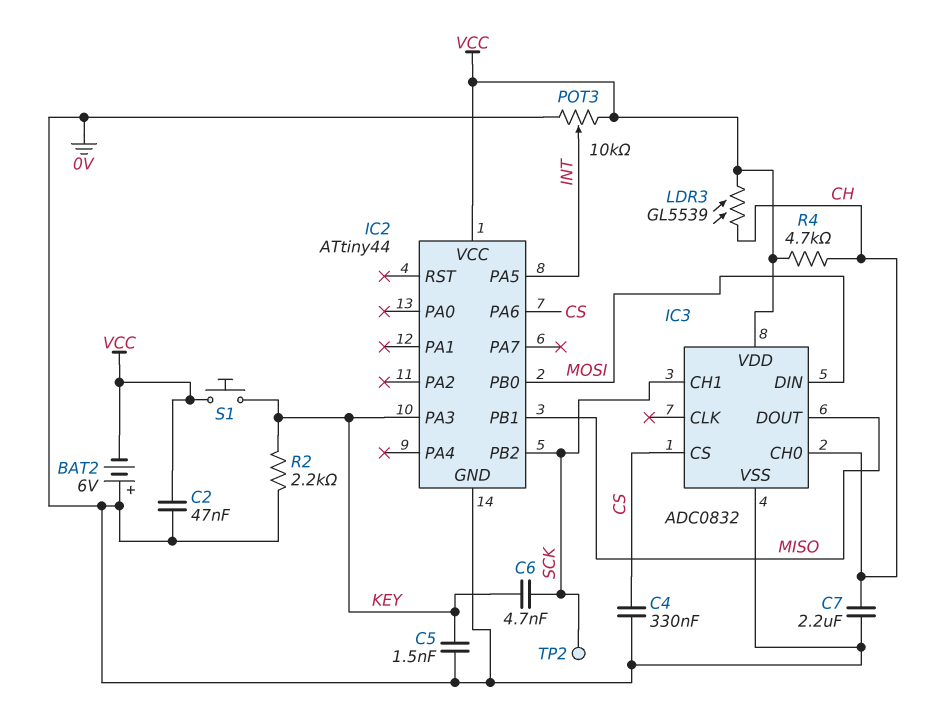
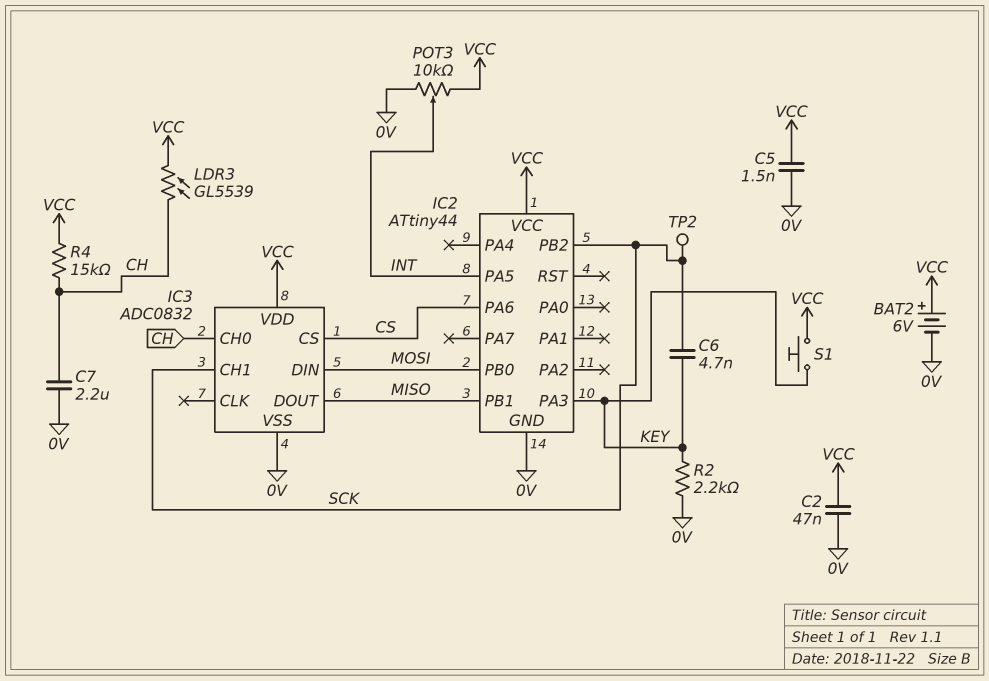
BAT2: 6V (plus 0V, minus VCC) -> 6V (plus VCC, minus 0V)
C4: 330nF (0V, CS) -> none
C5: 1.5nF (0V, KEY) -> 1.5nF (0V, VCC)
R4: 4.7k (CH, VCC) -> 15k (CH, VCC)

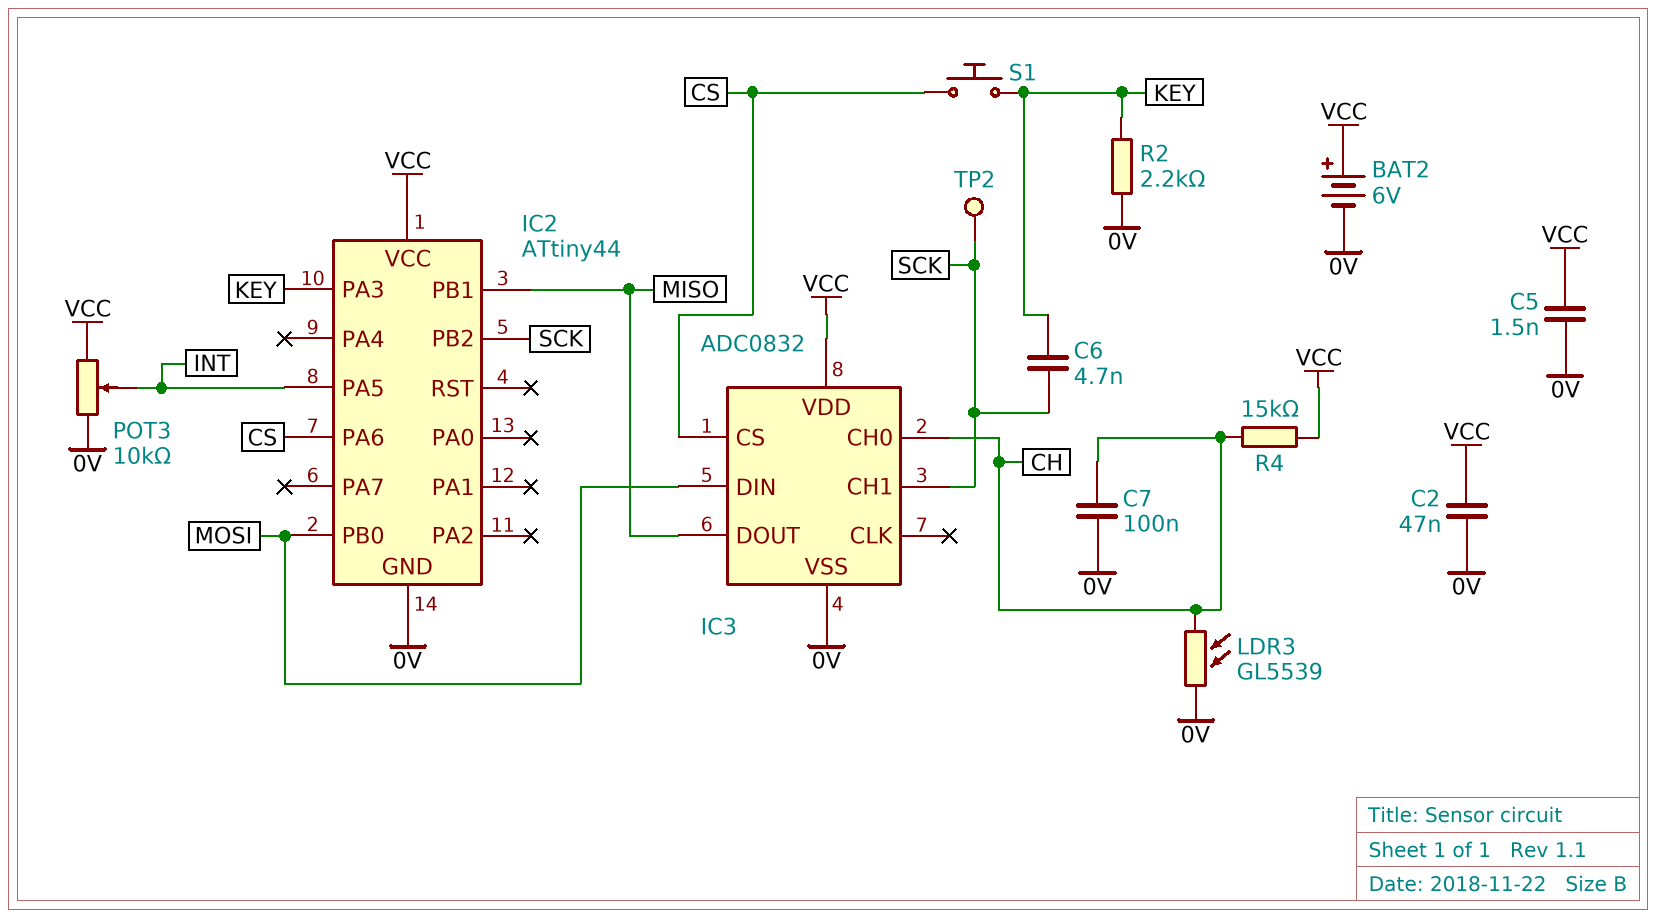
C7: 2.2uF (0V, CH) -> 100nF (0V, CH)
LDR3: GL5539 (CH, VCC) -> GL5539 (0V, CH)
S1: button (KEY, VCC) -> button (CS, KEY)

